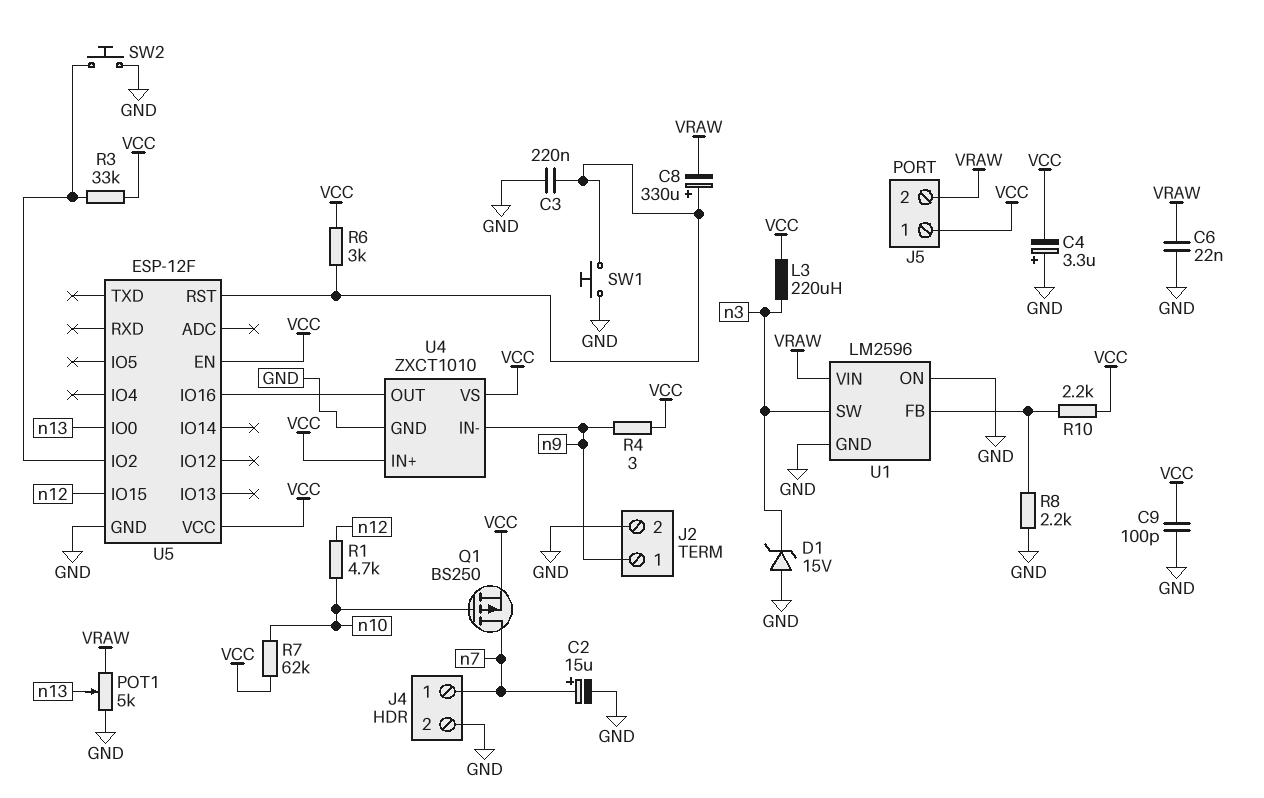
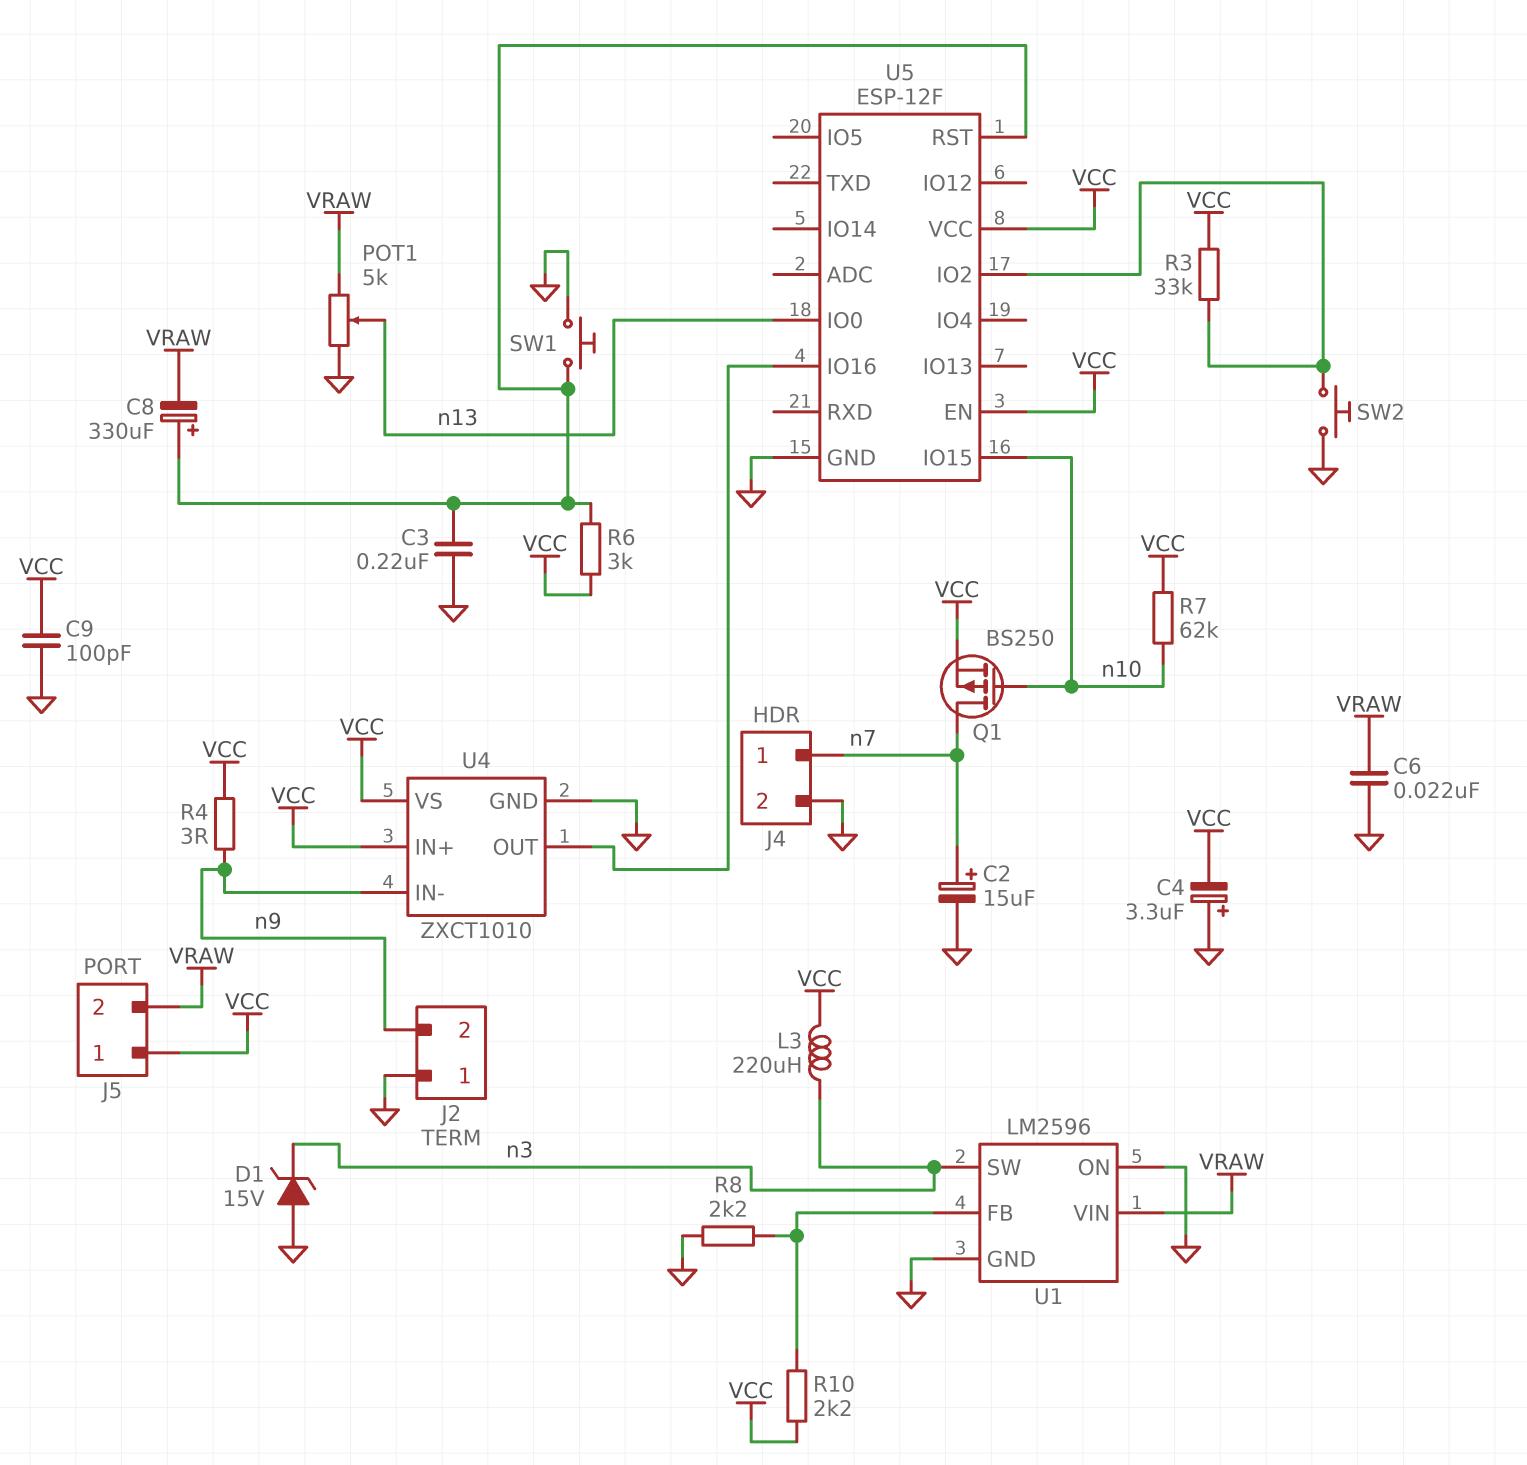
J2 pin 1: n9 -> GND
J2 pin 2: GND -> n9
R1: 4.7k (n10, n12) -> none
U5 pin IO15: n12 -> n10

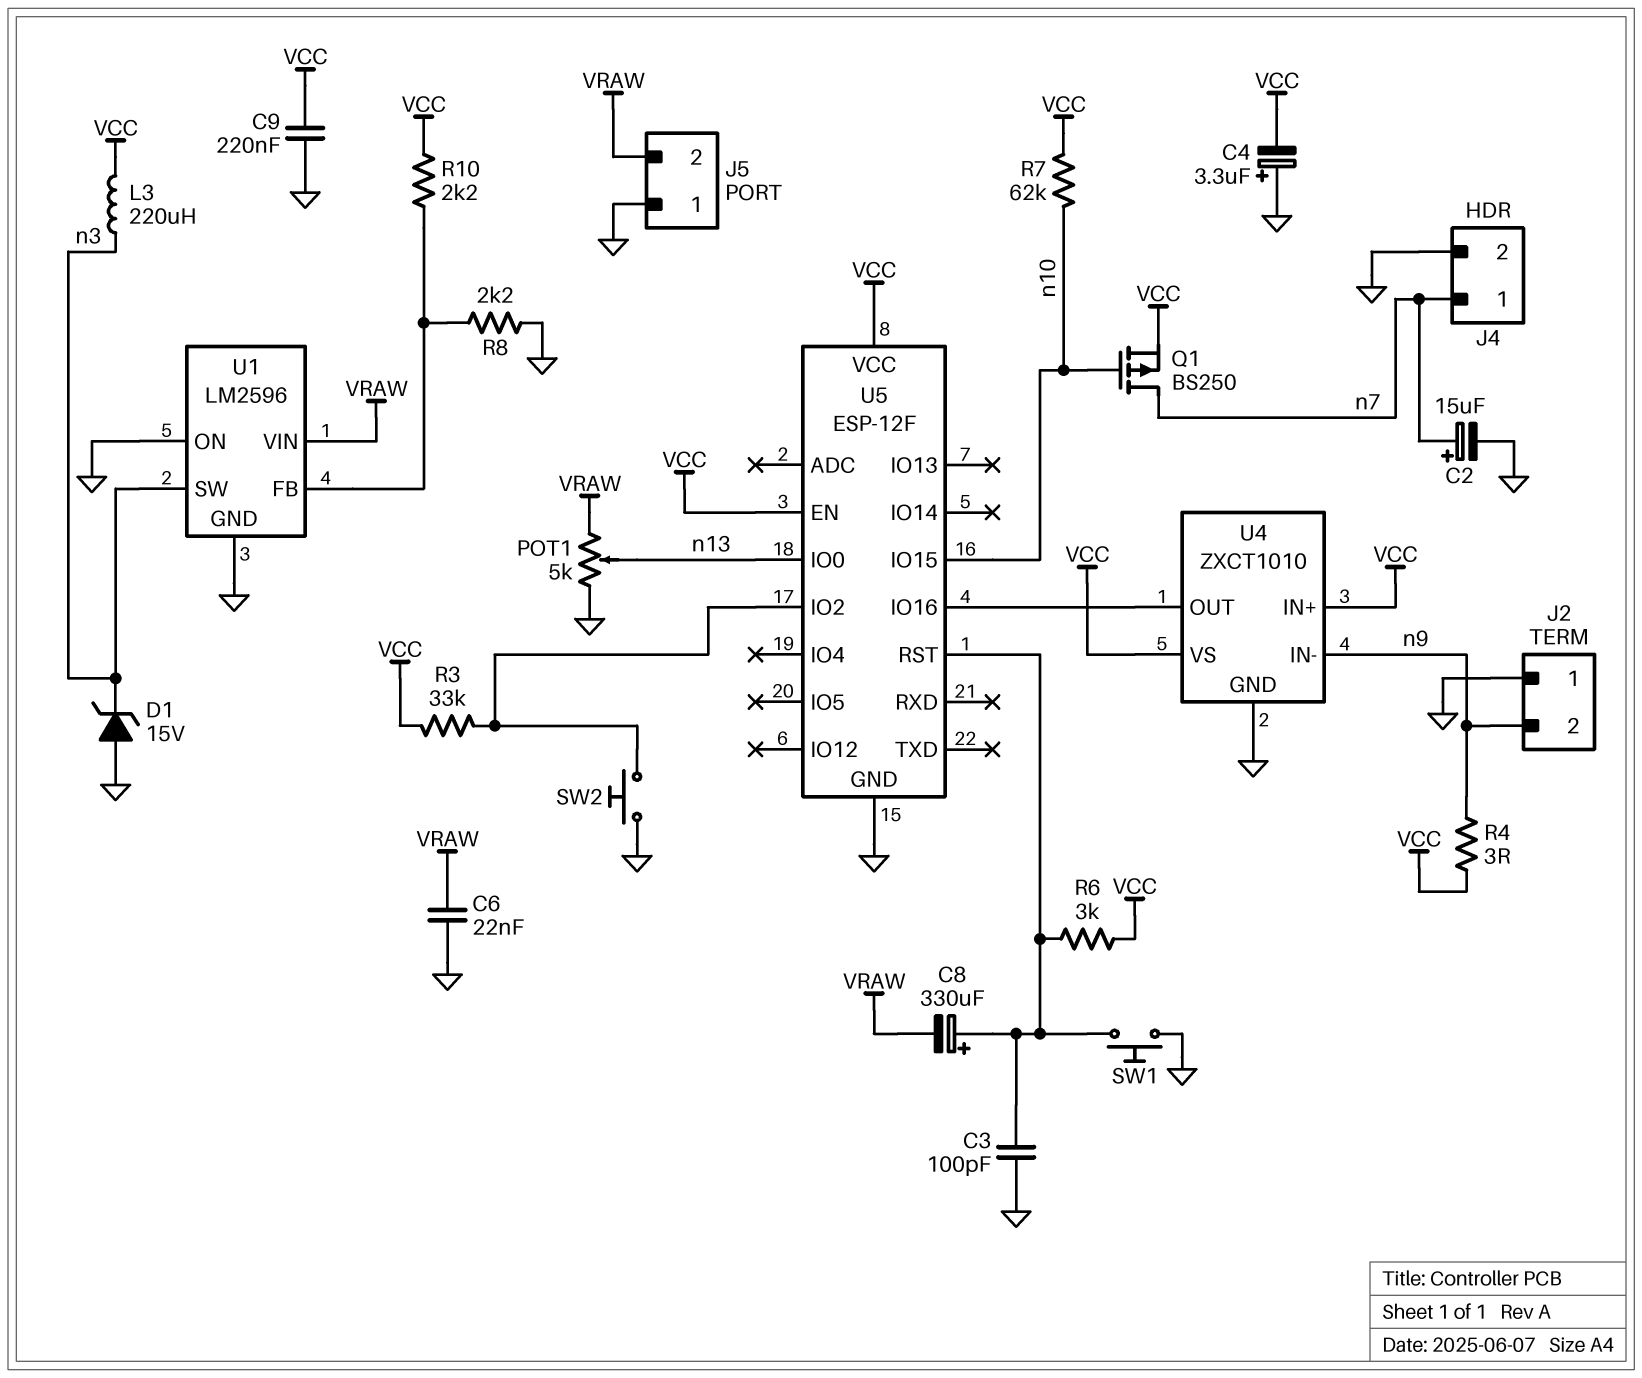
C3: 220nF (GND, U5/RST) -> 100pF (GND, U5/RST)
C9: 100pF (GND, VCC) -> 220nF (GND, VCC)
J5 pin 1: VCC -> GND

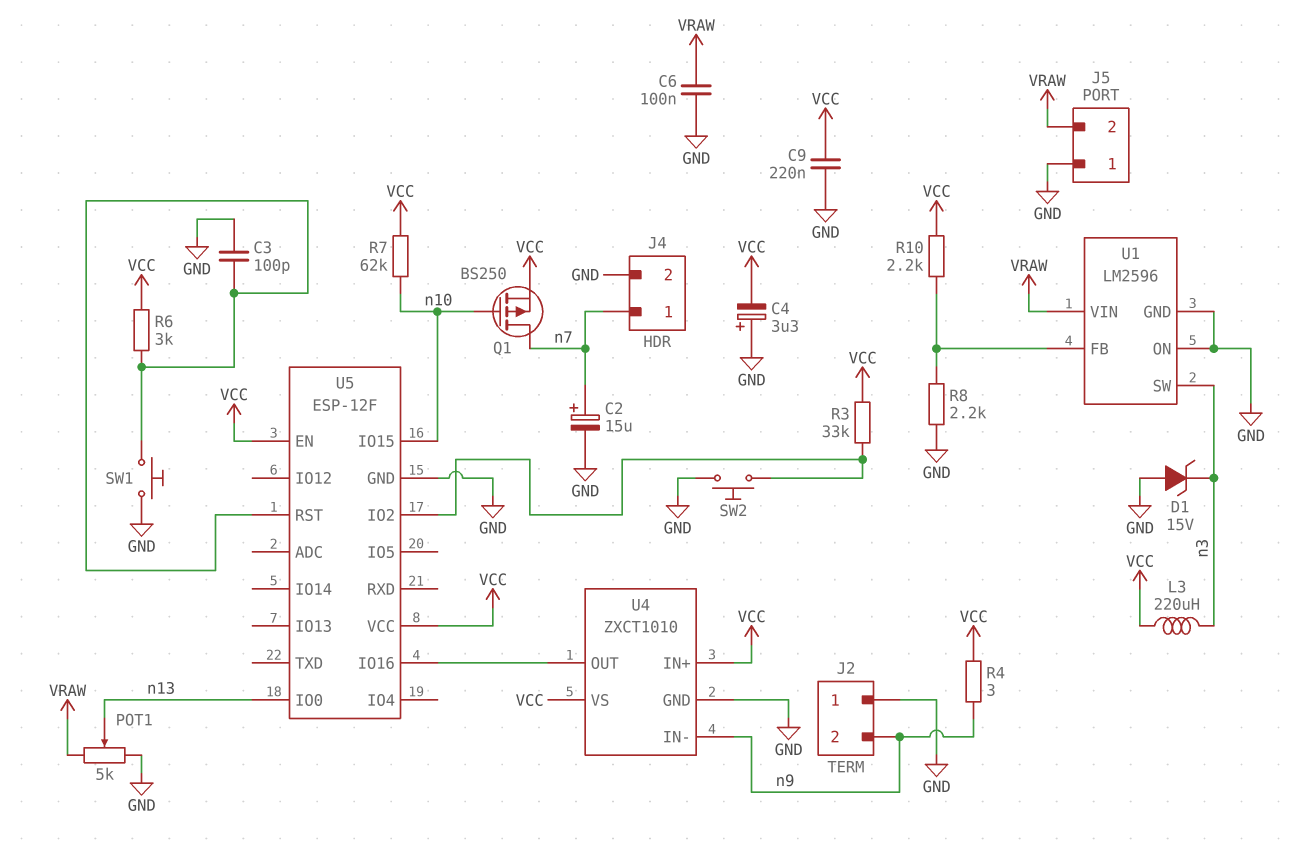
C6: 22nF (GND, VRAW) -> 100nF (GND, VRAW)
C8: 330uF (plus U5/RST, minus VRAW) -> none

